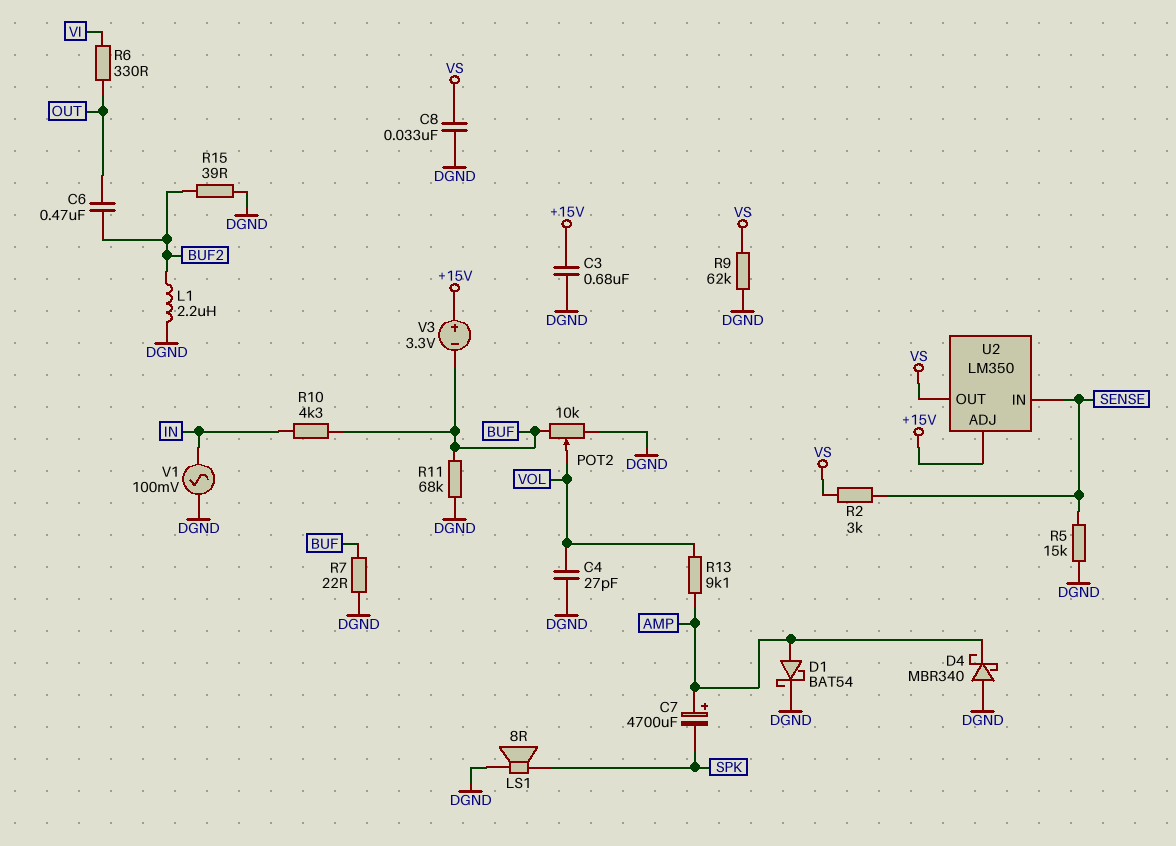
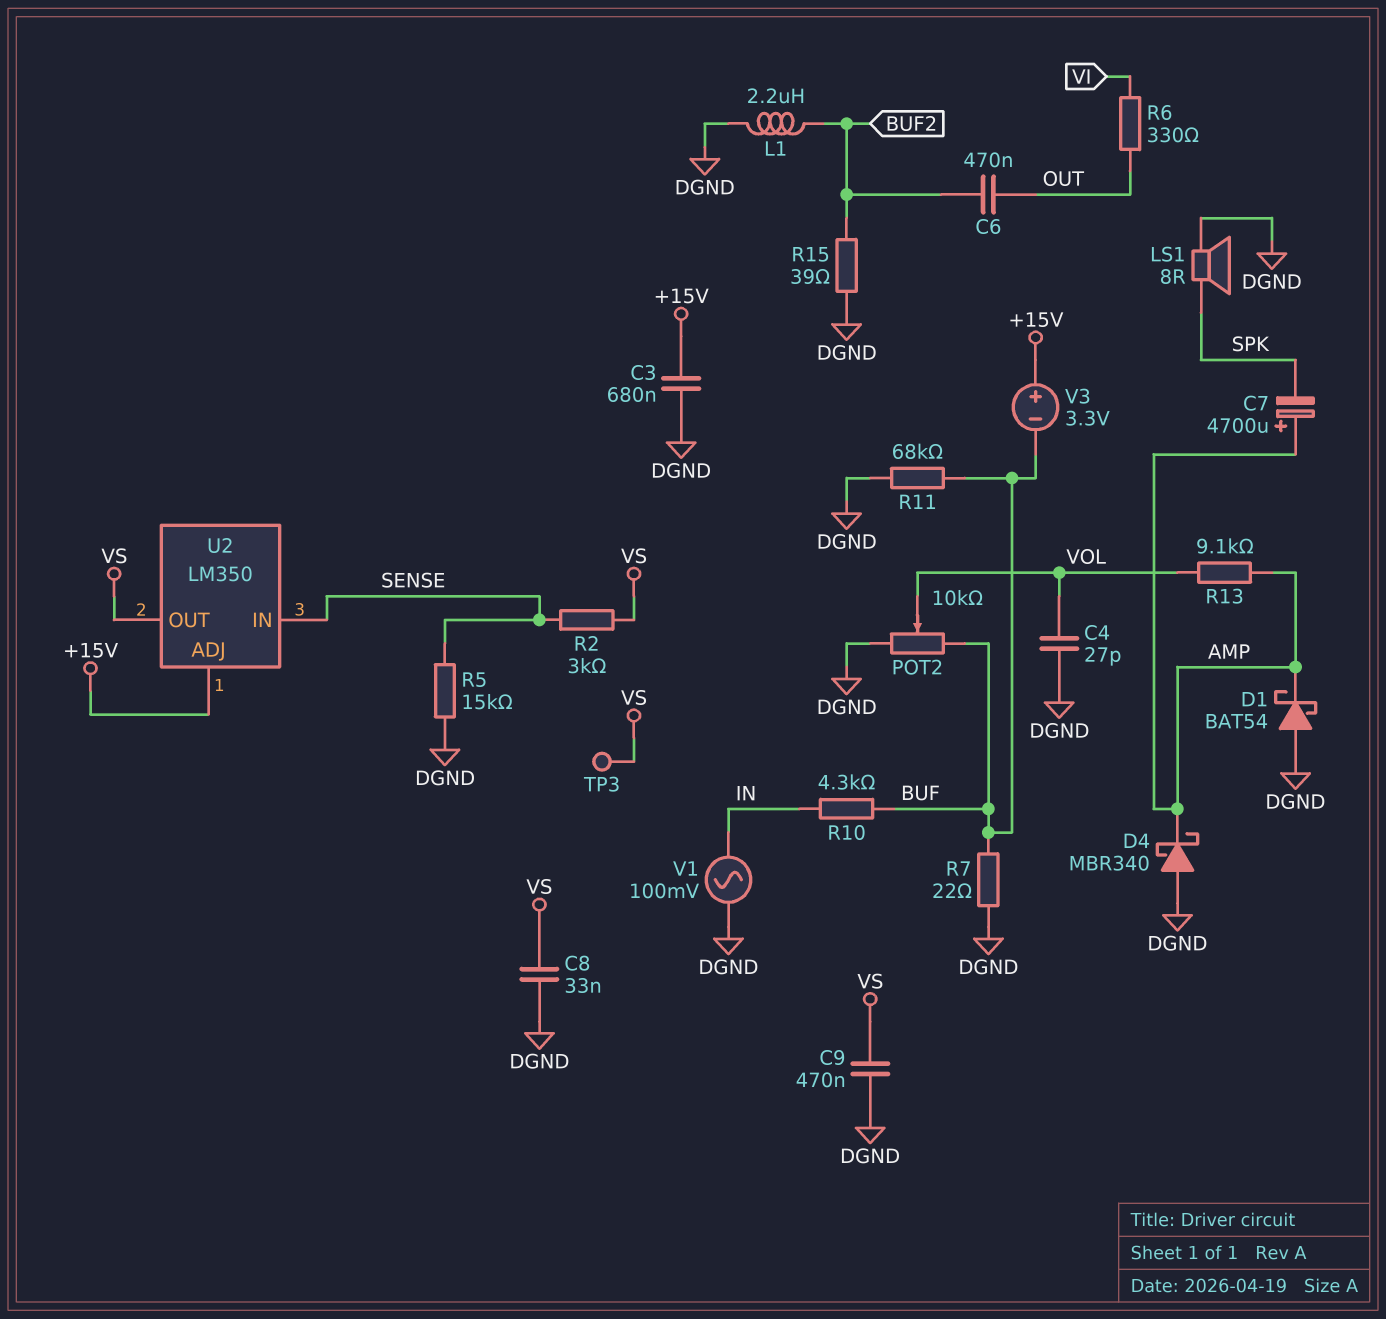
C9: none -> 470nF (DGND, VS)
D1: schottky BAT54 (A AMP, K DGND) -> schottky BAT54 (A DGND, K AMP)
R9: 62k (DGND, VS) -> none
TP3: none -> test point (VS)

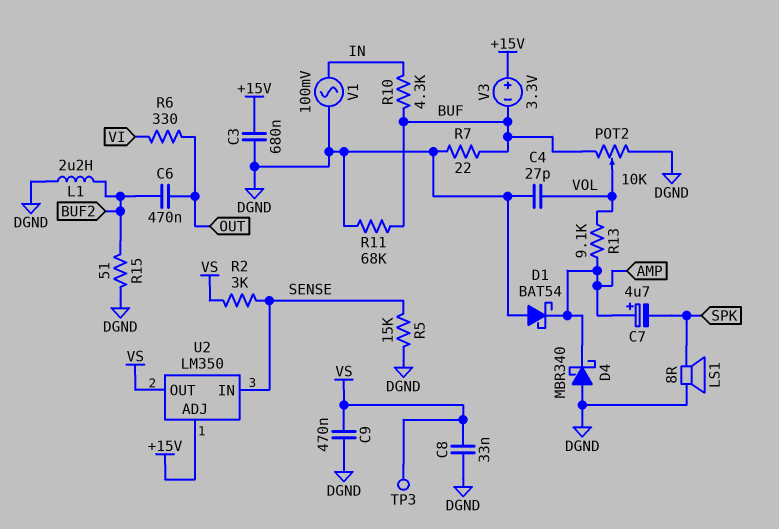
C7: 4700uF (plus AMP, minus SPK) -> 4.7uF (plus AMP, minus SPK)
R15: 39 (BUF2, DGND) -> 51 (BUF2, DGND)

